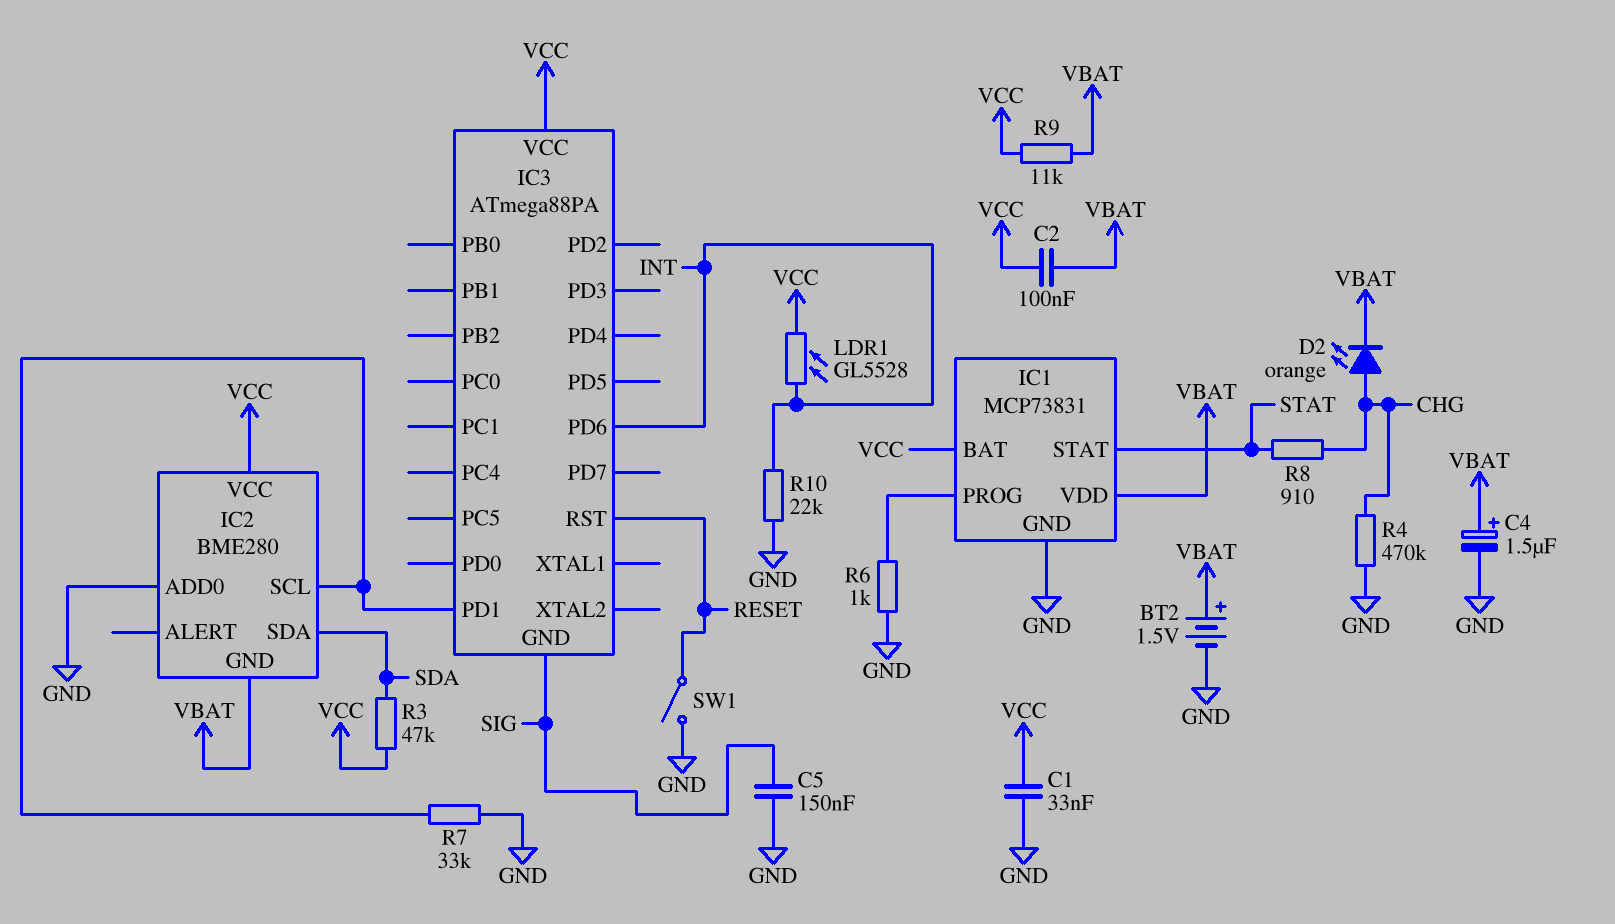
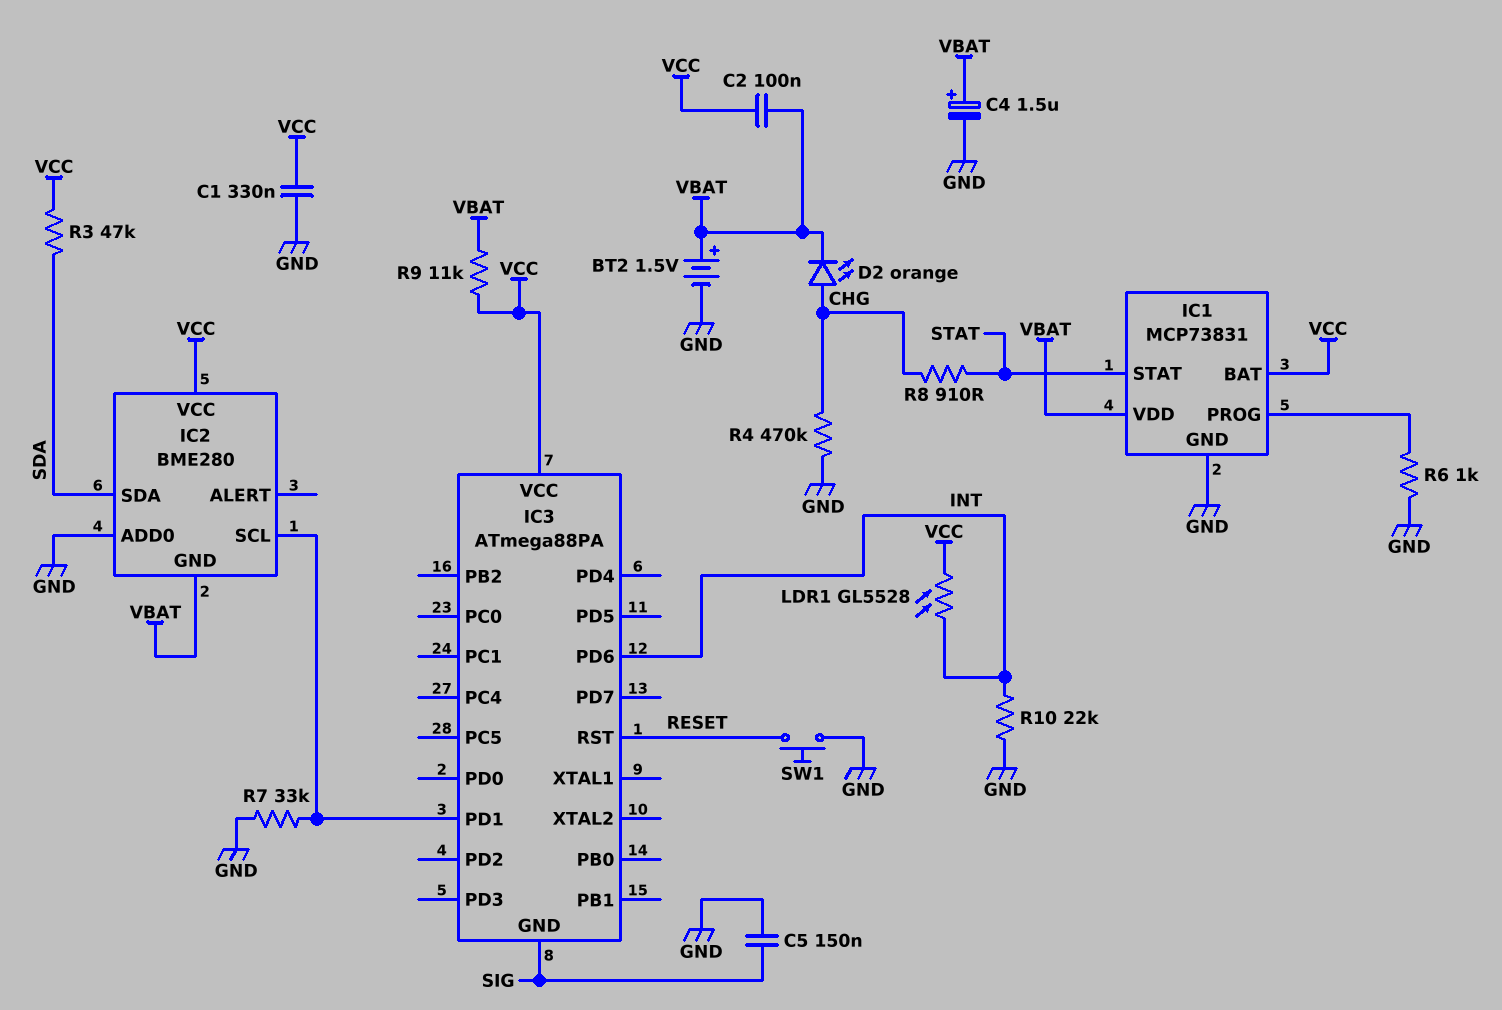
C1: 33nF (GND, VCC) -> 330nF (GND, VCC)
SW1: switch (GND, RESET) -> button (GND, RESET)

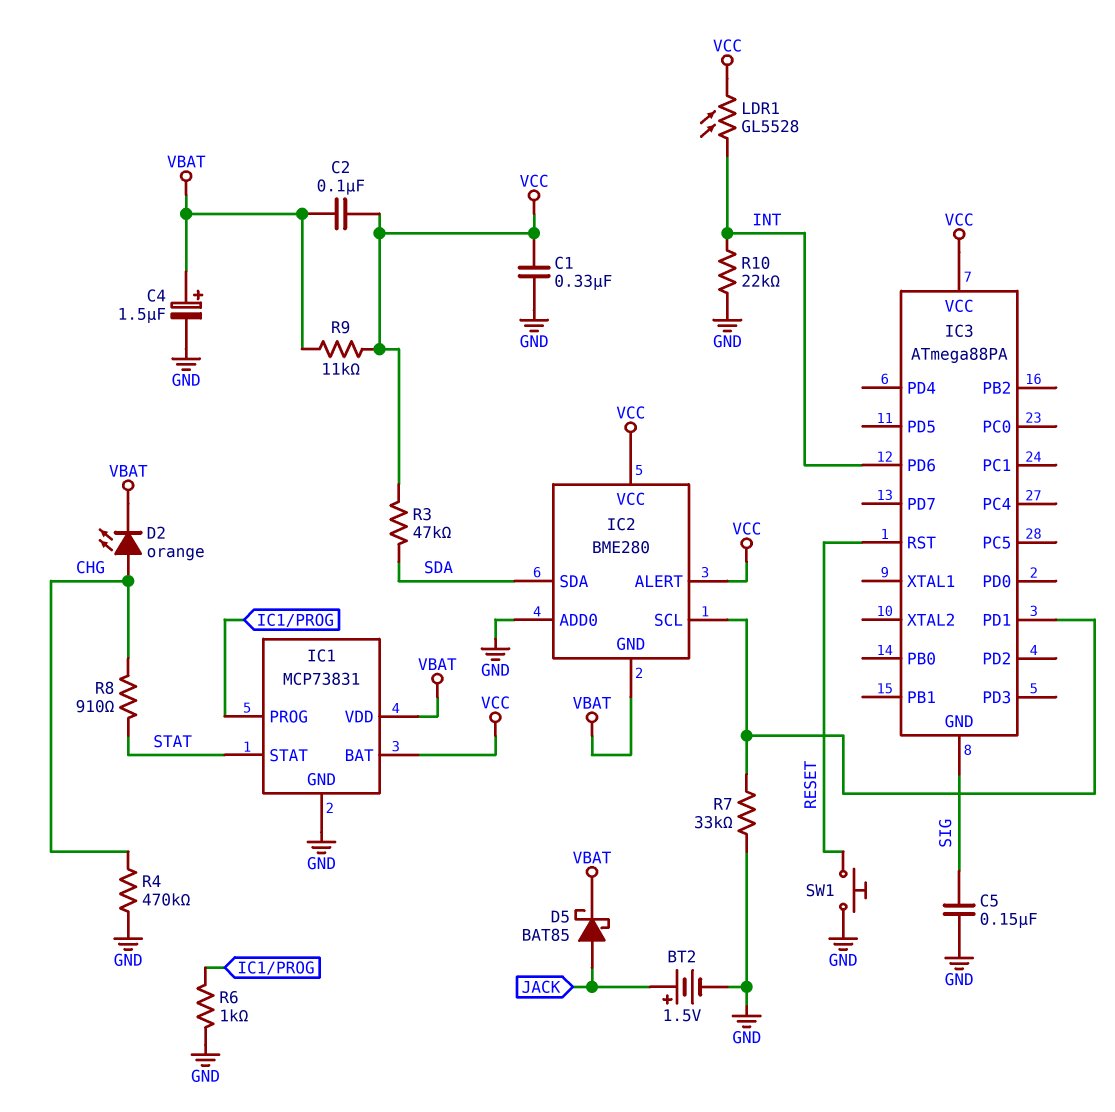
BT2: 1.5V (plus VBAT, minus GND) -> 1.5V (plus JACK, minus GND)
D5: none -> schottky BAT85 (A JACK, K VBAT)
IC2 pin ALERT: none -> VCC

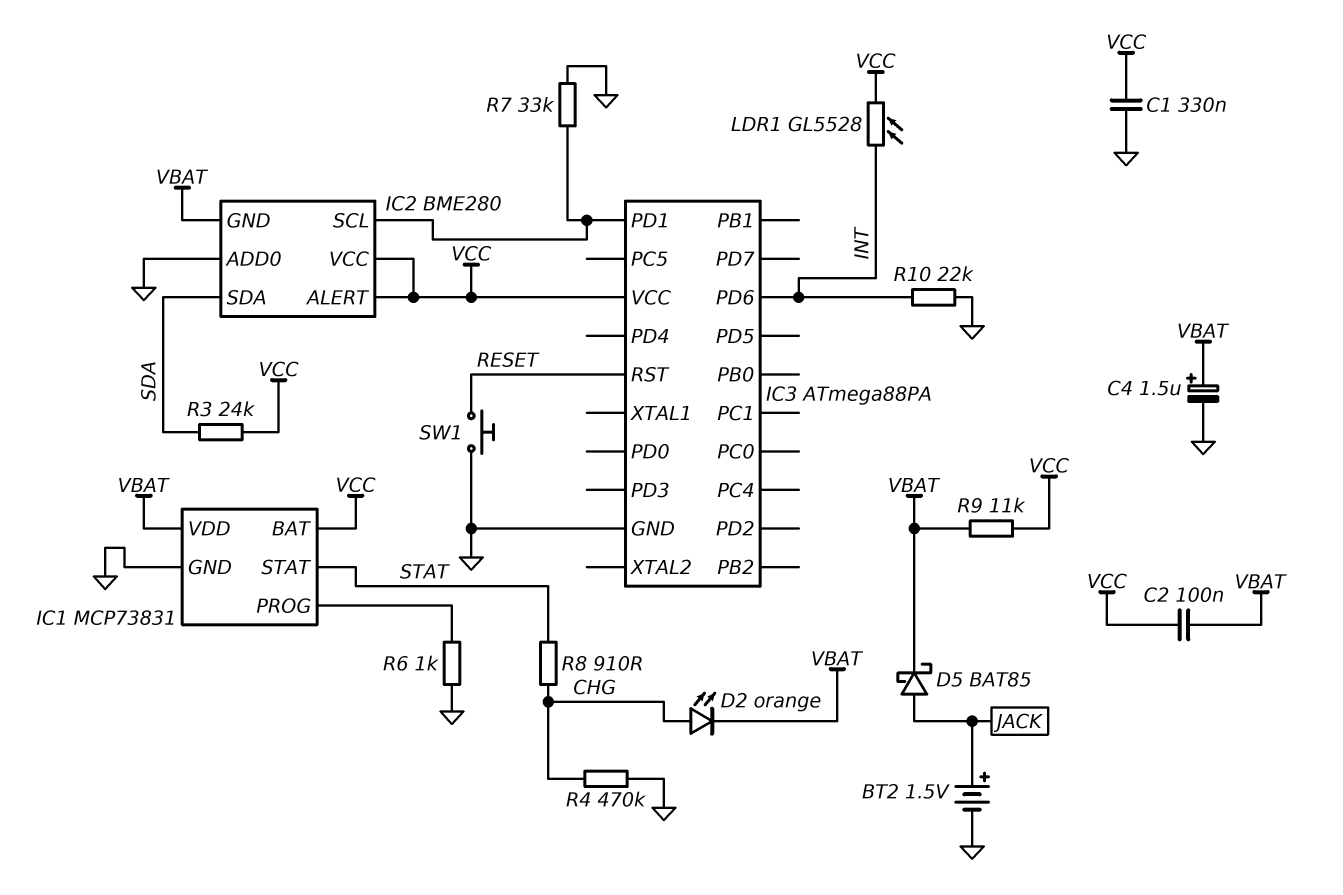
C5: 150nF (GND, SIG) -> none
IC3 pin GND: SIG -> GND
R3: 47k (SDA, VCC) -> 24k (SDA, VCC)

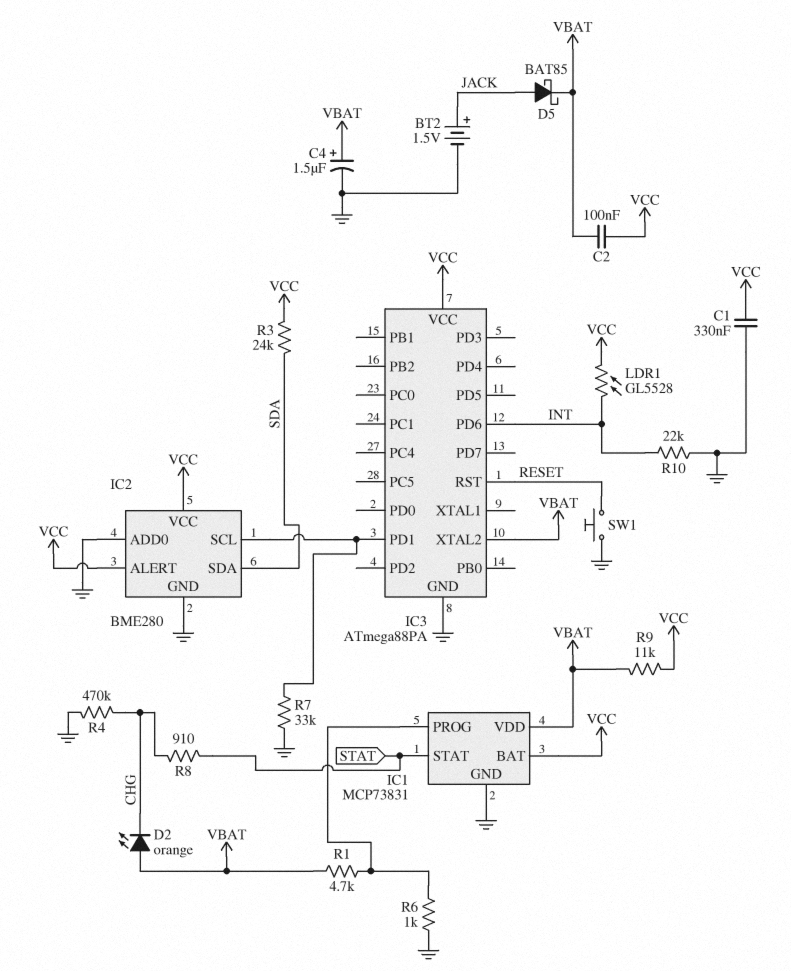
D2: LED orange (A CHG, K VBAT) -> LED orange (A VBAT, K CHG)
IC2 pin GND: VBAT -> GND
IC3 pin XTAL2: none -> VBAT
R1: none -> 4.7k (IC1/PROG, VBAT)

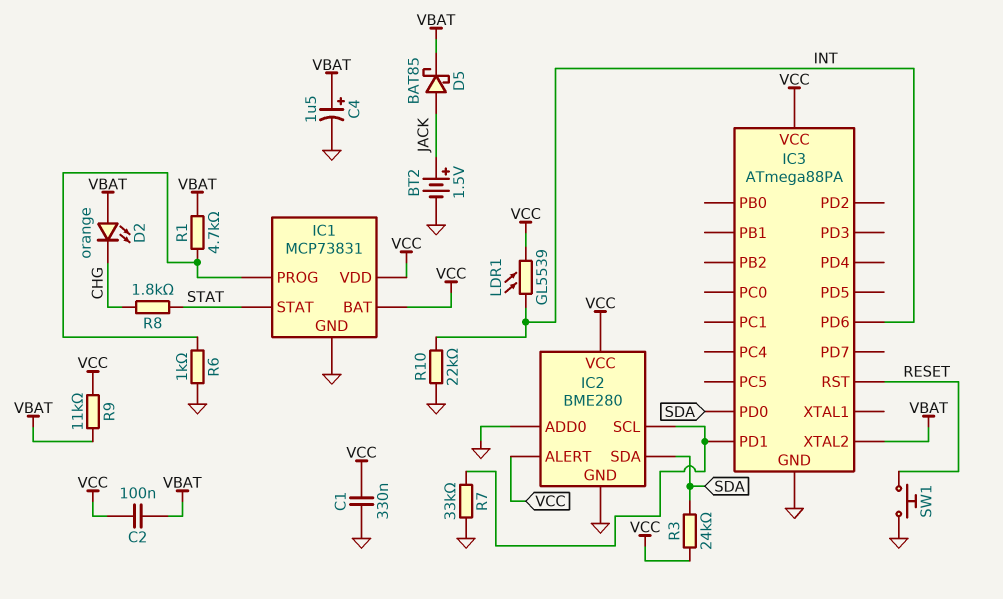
IC1 pin VDD: VBAT -> VCC
IC3 pin PD0: none -> SDA
LDR1: GL5528 (INT, VCC) -> GL5539 (INT, VCC)
R4: 470k (CHG, GND) -> none
R8: 910 (CHG, STAT) -> 1.8k (CHG, STAT)

